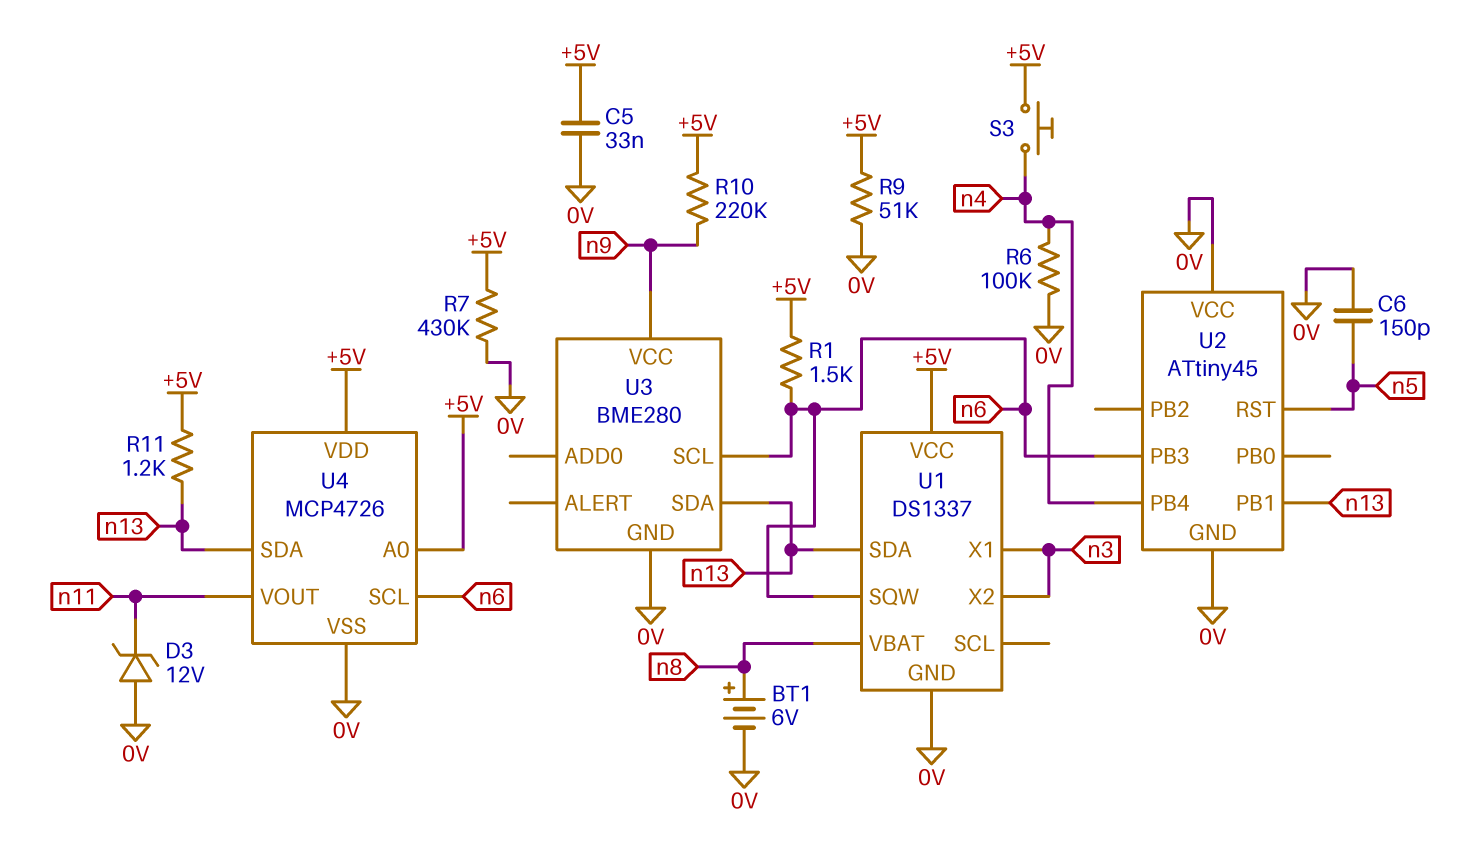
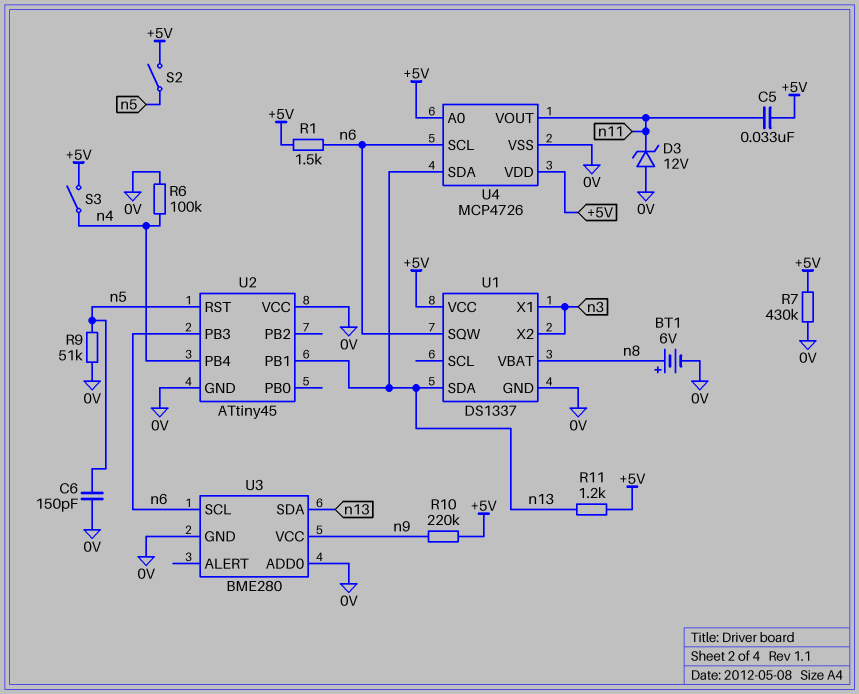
C5: 33nF (+5V, 0V) -> 33nF (+5V, n11)
R9: 51k (+5V, 0V) -> 51k (0V, n5)
S2: none -> switch (+5V, n5)
S3: button (+5V, n4) -> switch (+5V, n4)
U3 pin ADD0: none -> 0V

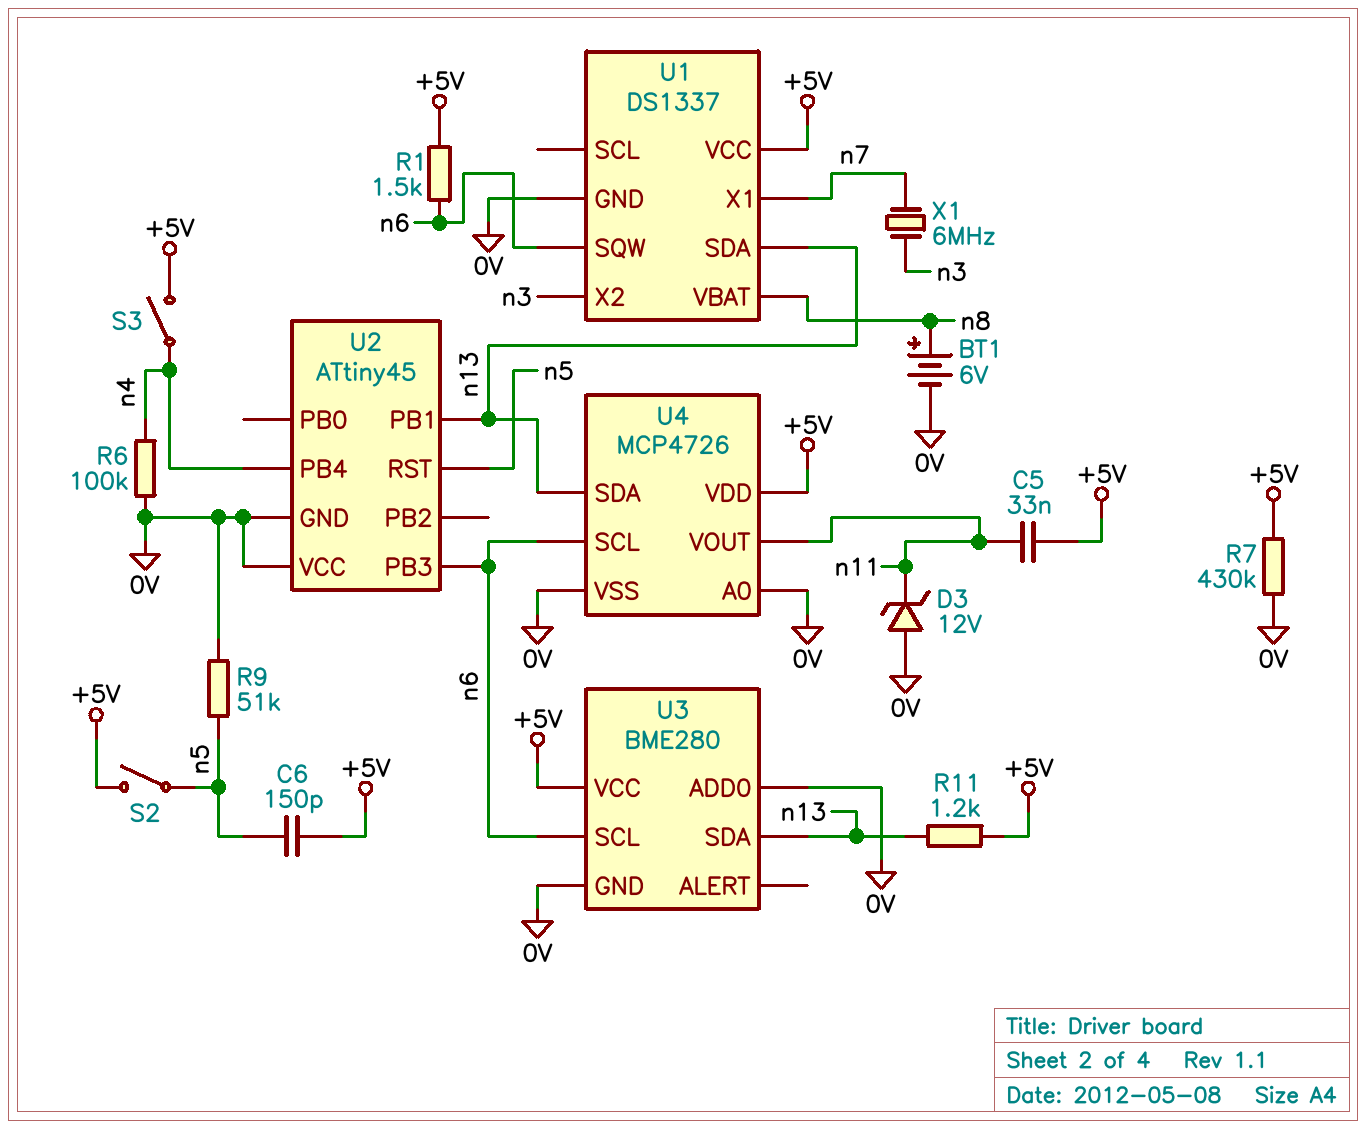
C6: 150pF (0V, n5) -> 150pF (+5V, n5)
R10: 220k (+5V, n9) -> none
U1 pin X1: n3 -> n7
U3 pin VCC: n9 -> +5V
U4 pin A0: +5V -> 0V
X1: none -> 6MHz (n3, n7)

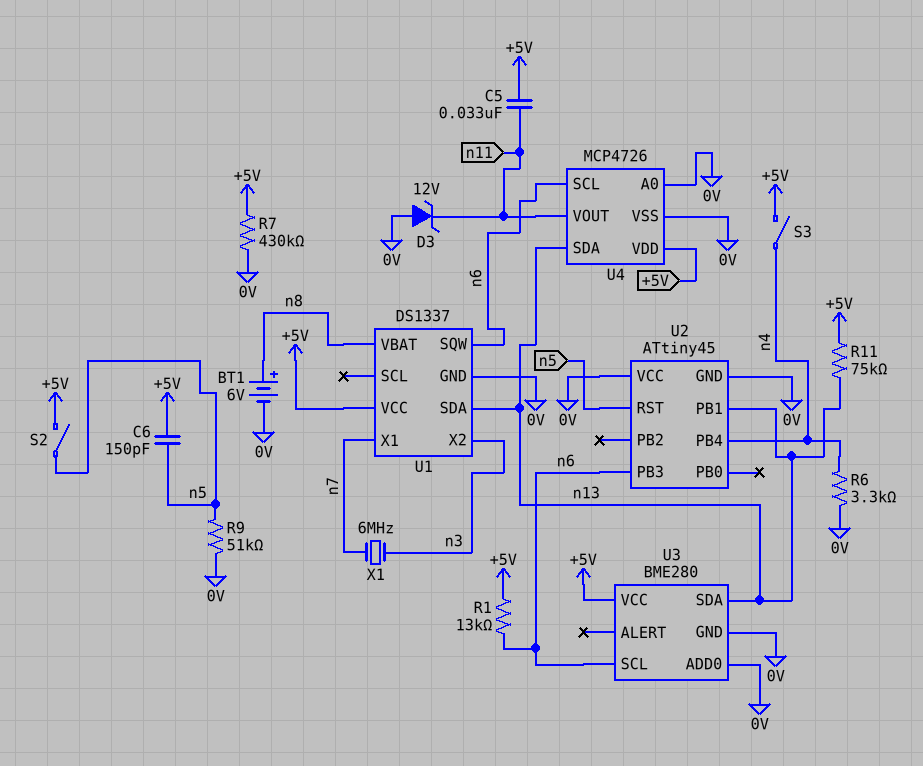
R1: 1.5k (+5V, n6) -> 13k (+5V, n6)
R6: 100k (0V, n4) -> 3.3k (0V, n4)
R11: 1.2k (+5V, n13) -> 75k (+5V, n13)

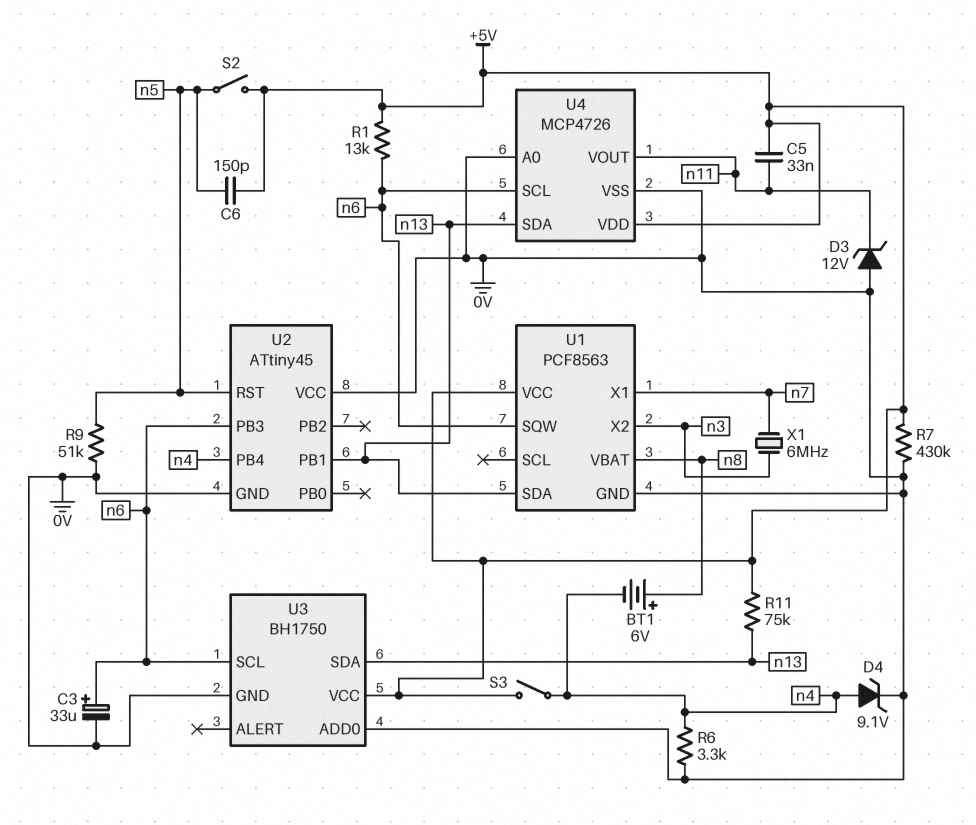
BT1: 6V (plus n8, minus 0V) -> 6V (plus n8, minus n4)
C3: none -> 33uF (plus n6, minus 0V)
D4: none -> zener 9.1V (A n4, K 0V)
U1: DS1337 -> PCF8563
U3: BME280 -> BH1750

